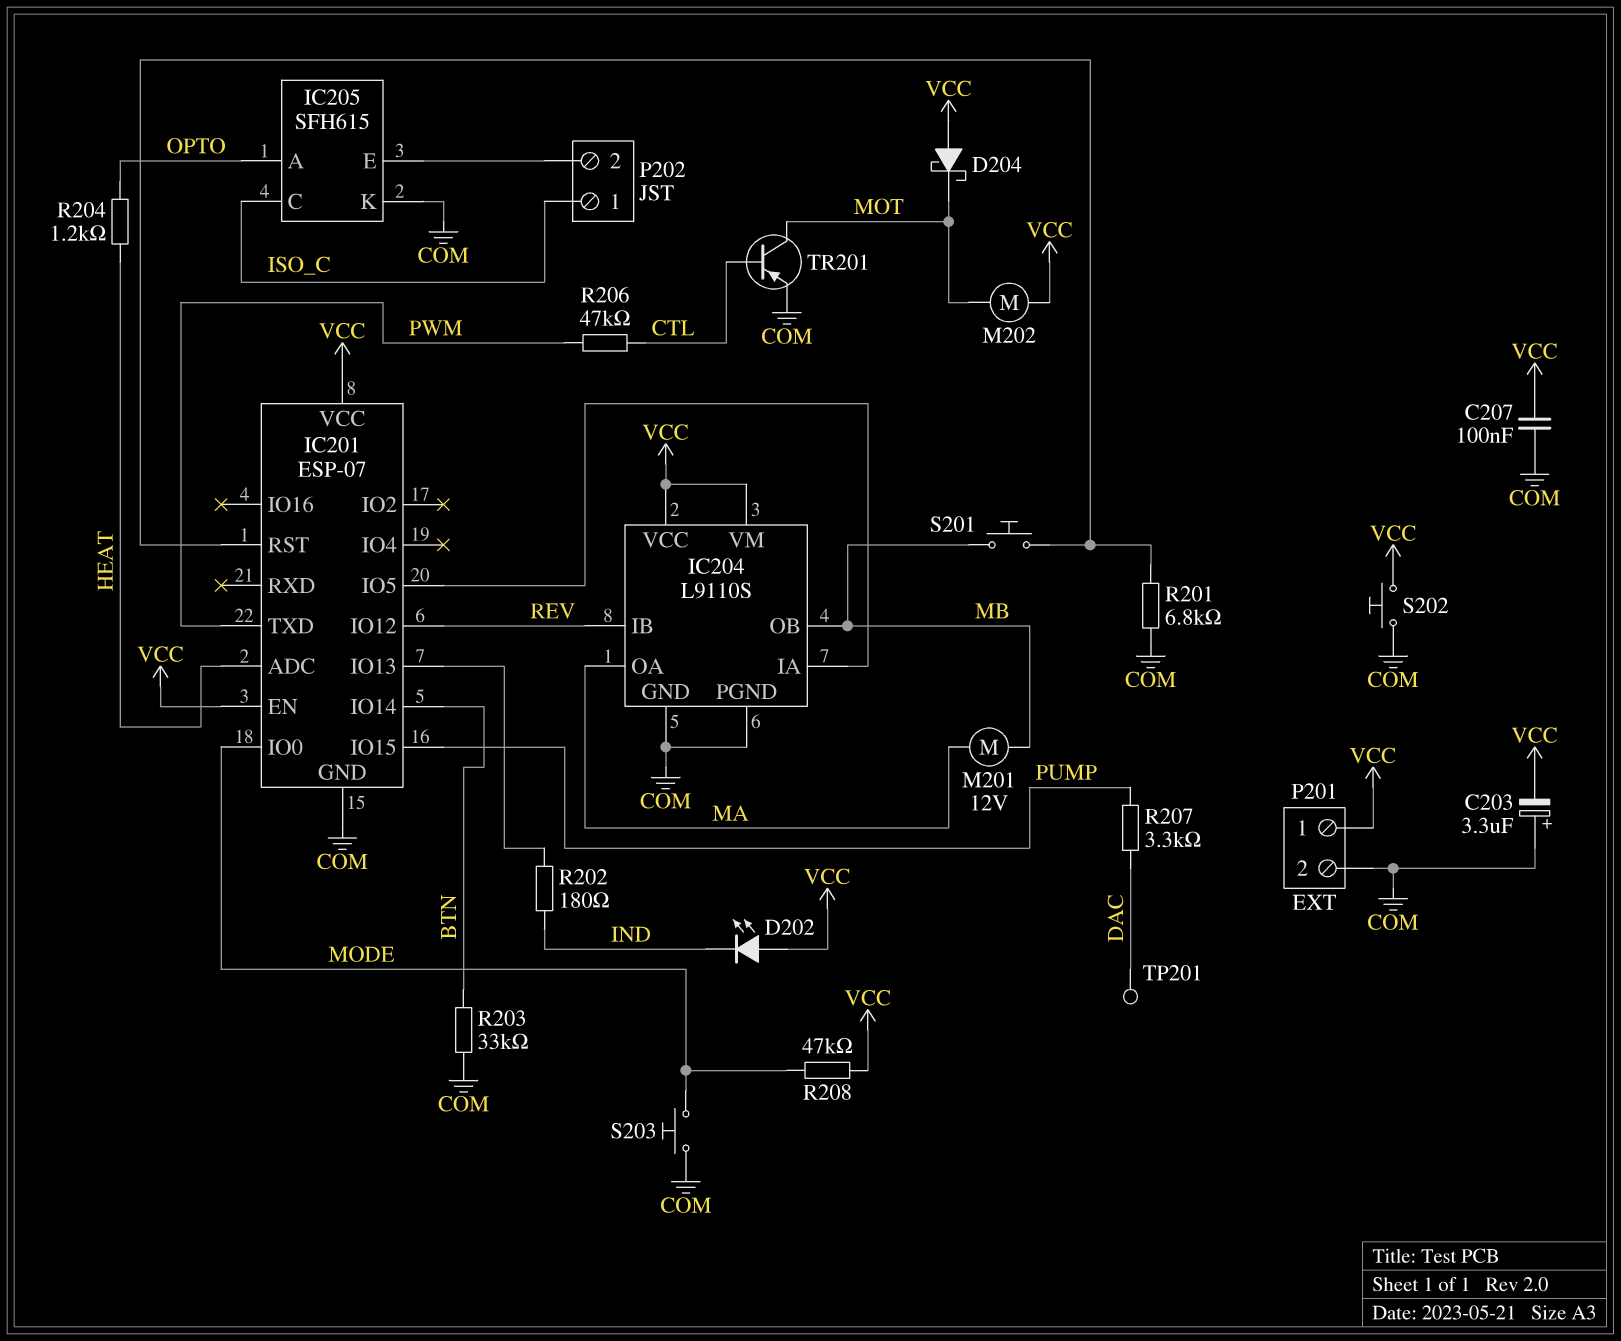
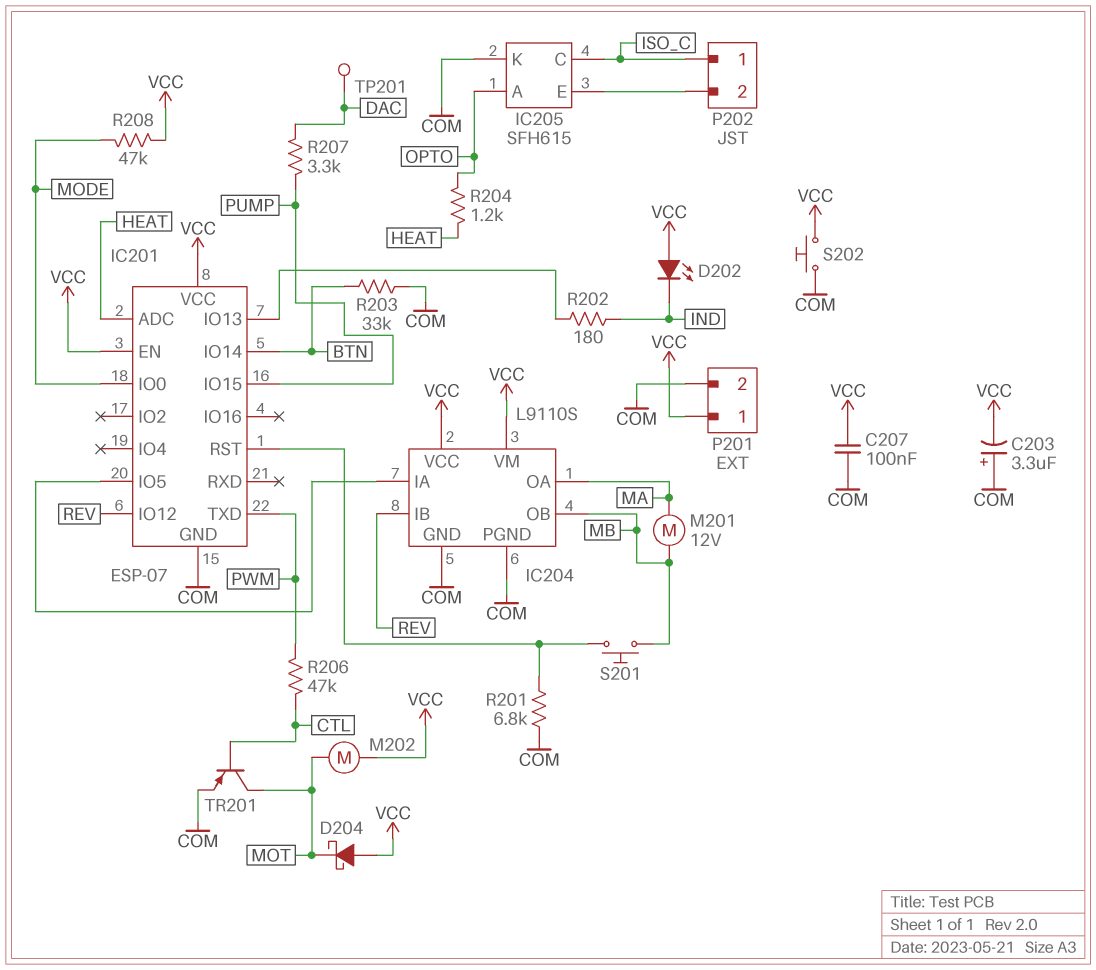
S203: button (COM, MODE) -> none

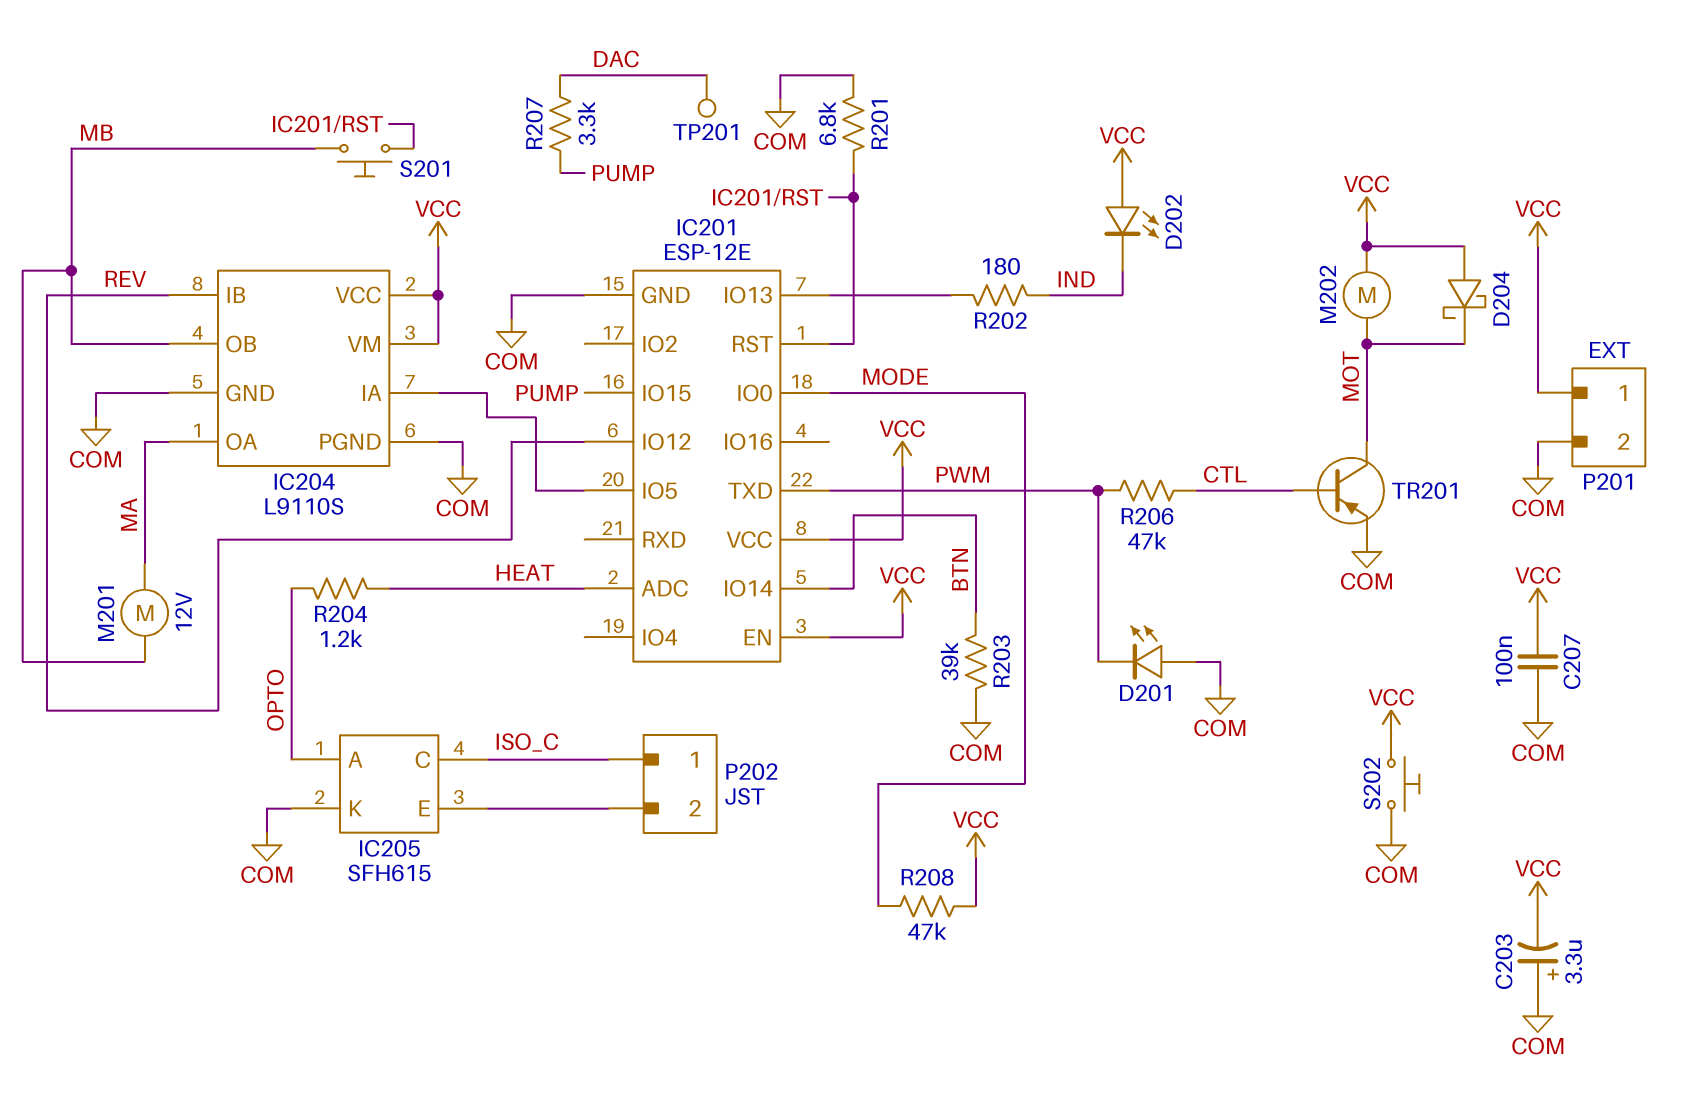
D201: none -> LED (A COM, K PWM)
IC201: ESP-07 -> ESP-12E
R203: 33k (BTN, COM) -> 39k (BTN, COM)

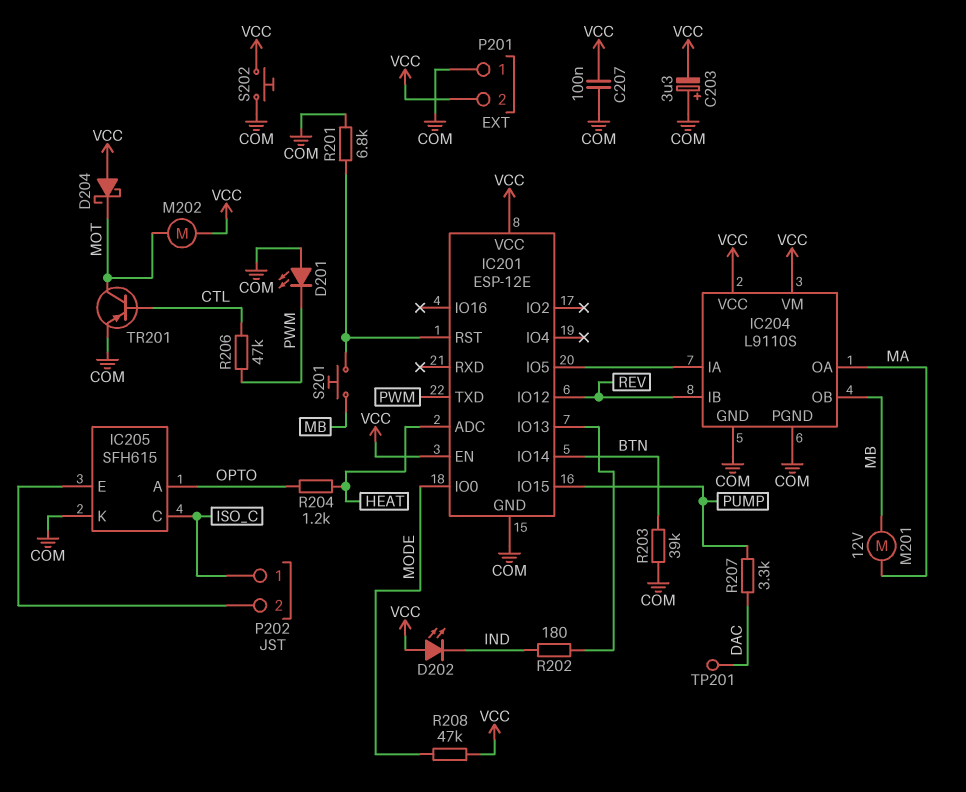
P201 pin 1: VCC -> COM
P201 pin 2: COM -> VCC

